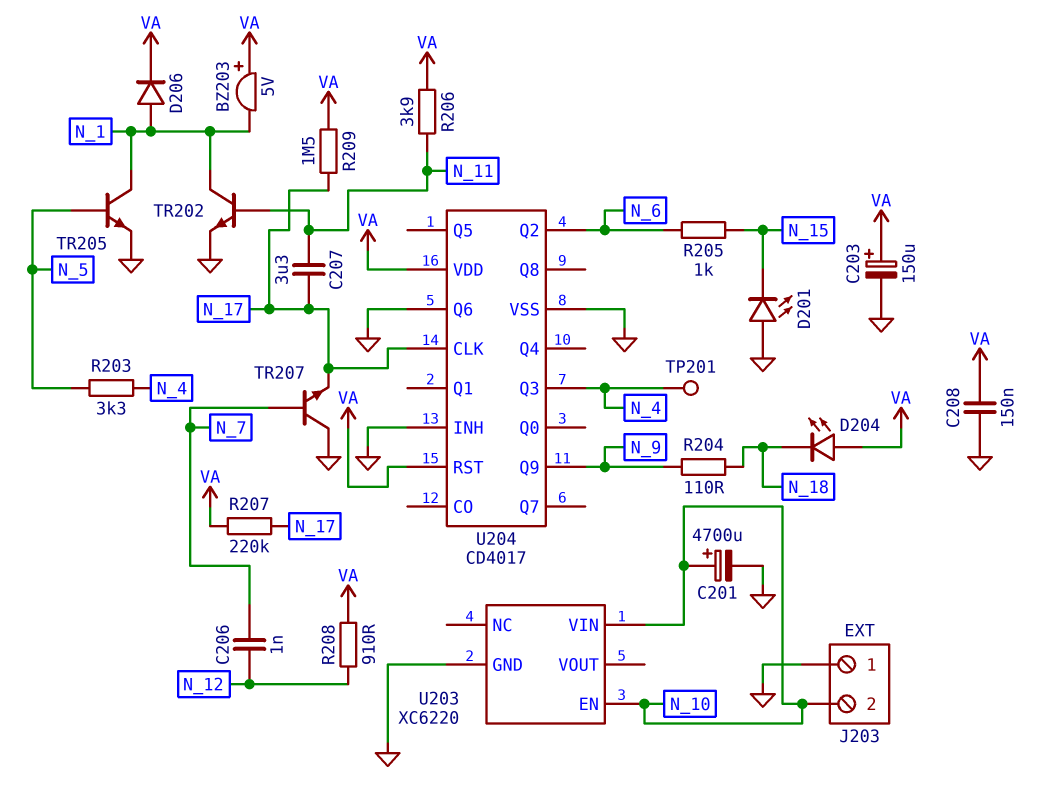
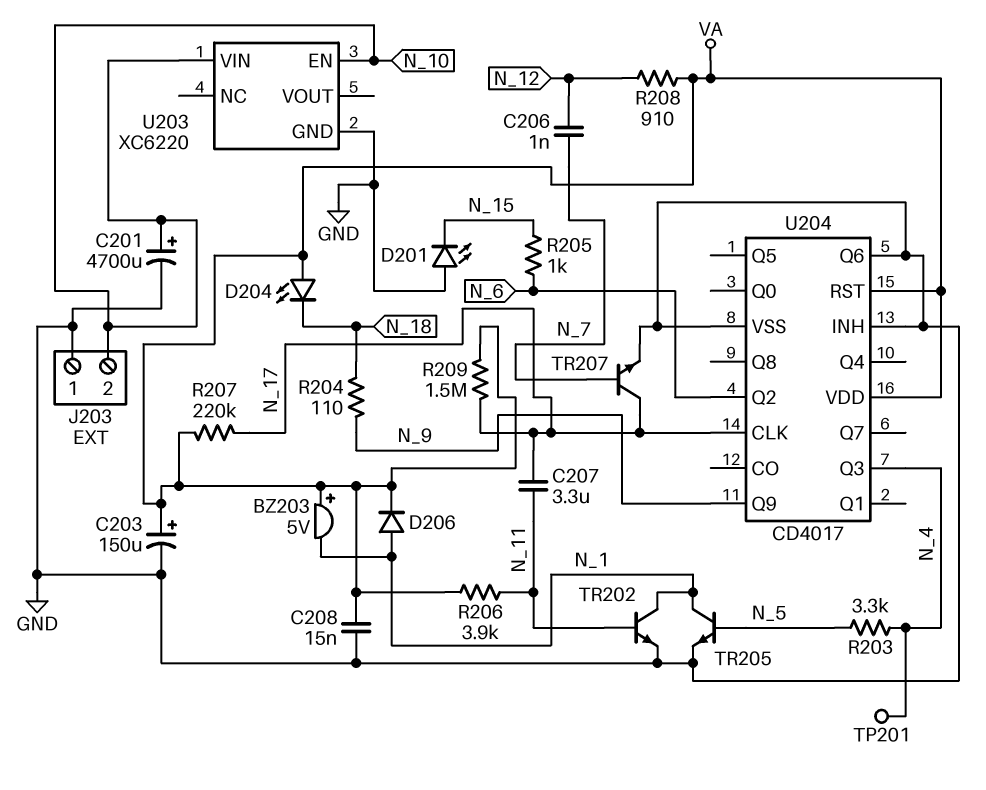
C208: 150nF (GND, VA) -> 15nF (GND, VA)
TR207: NPN (B N_7, C GND, E N_17) -> NPN (B N_7, C N_17, E GND)

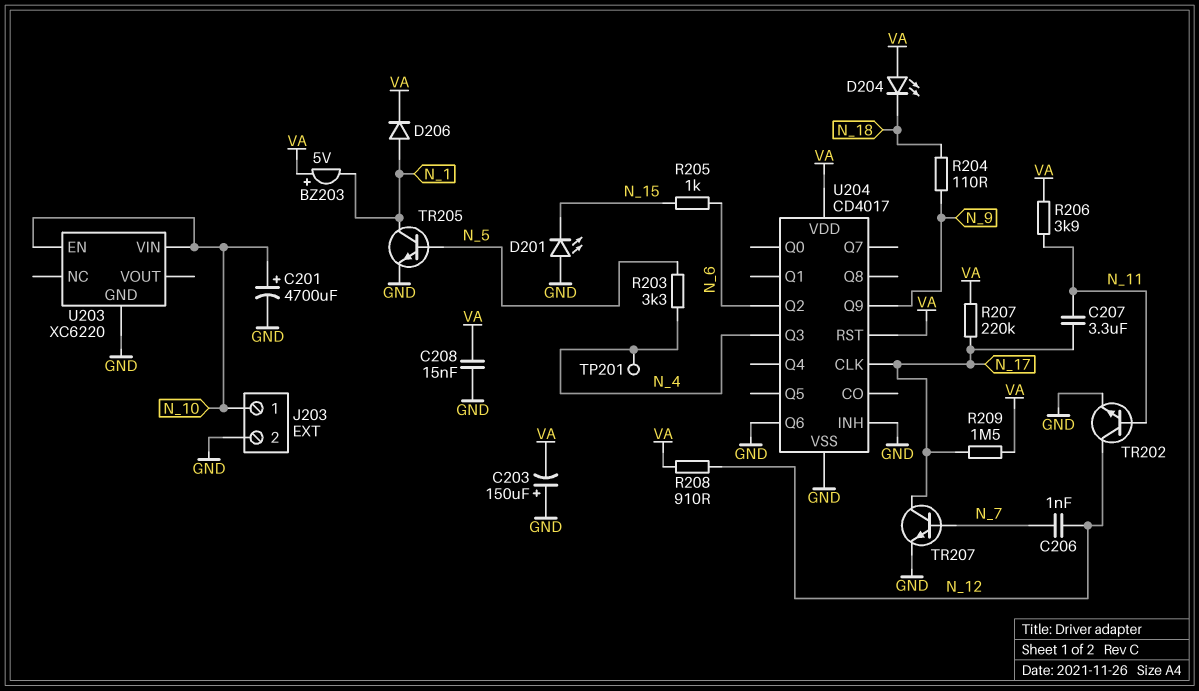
C203: 150uF (plus VA, minus GND) -> 150uF (plus GND, minus VA)
J203 pin 1: GND -> N_10
J203 pin 2: N_10 -> GND
TR202: NPN (B N_11, C N_1, E GND) -> NPN (B N_11, C N_12, E GND)

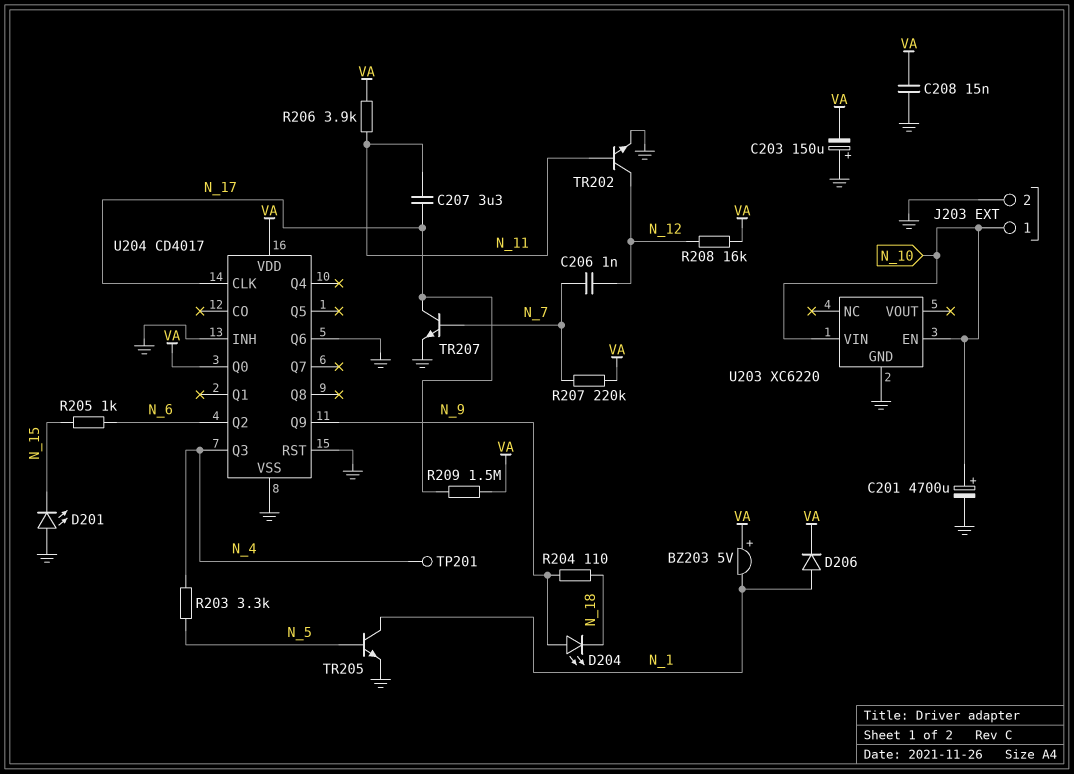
D204: LED (A VA, K N_18) -> LED (A N_9, K N_18)
R207: 220k (N_17, VA) -> 220k (N_7, VA)
R208: 910 (N_12, VA) -> 16k (N_12, VA)
U204 pin Q0: none -> VA
U204 pin RST: VA -> GND

